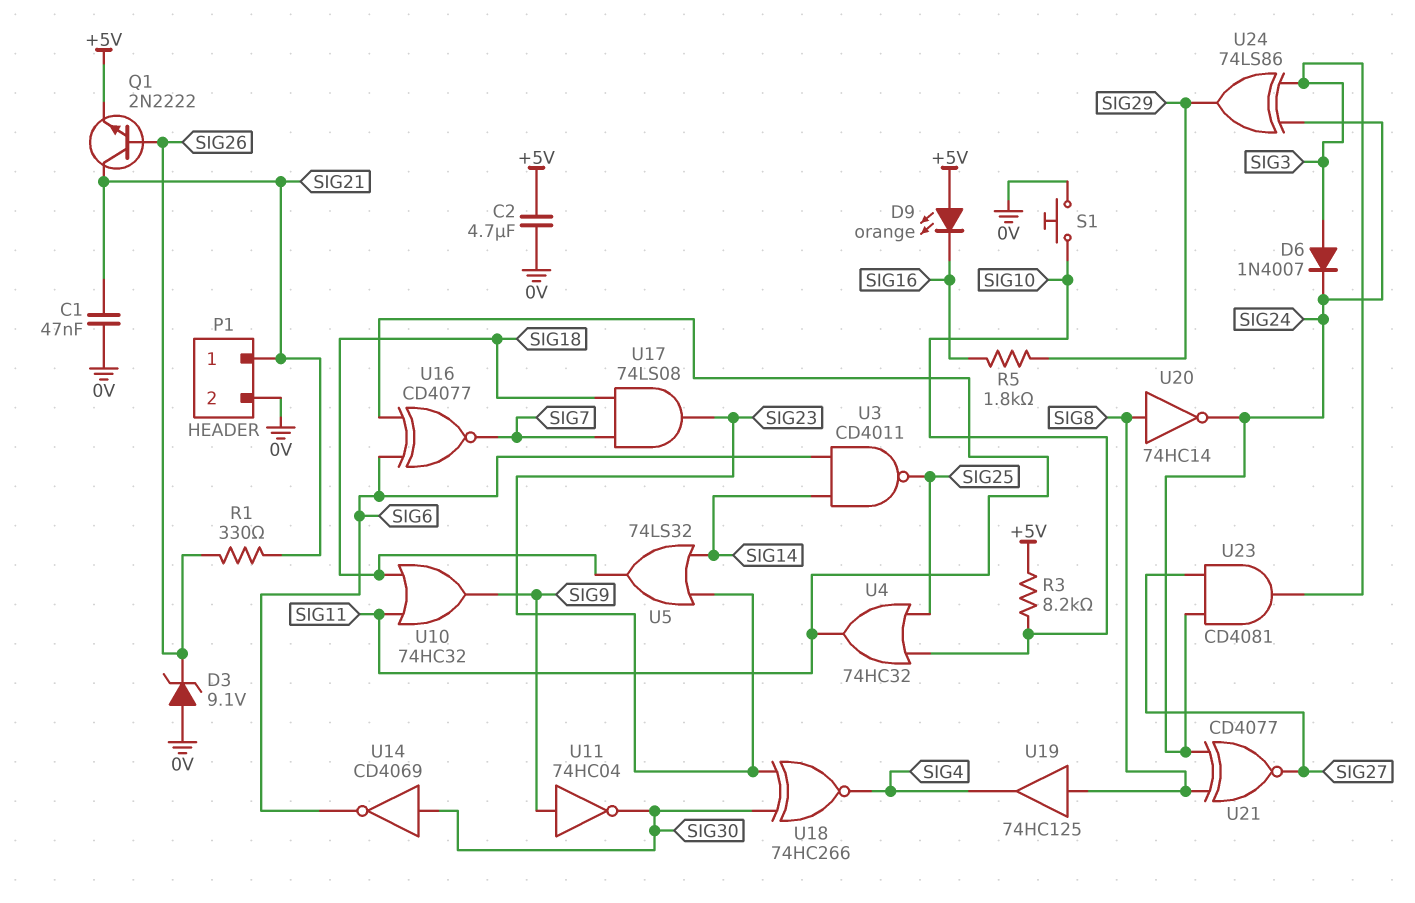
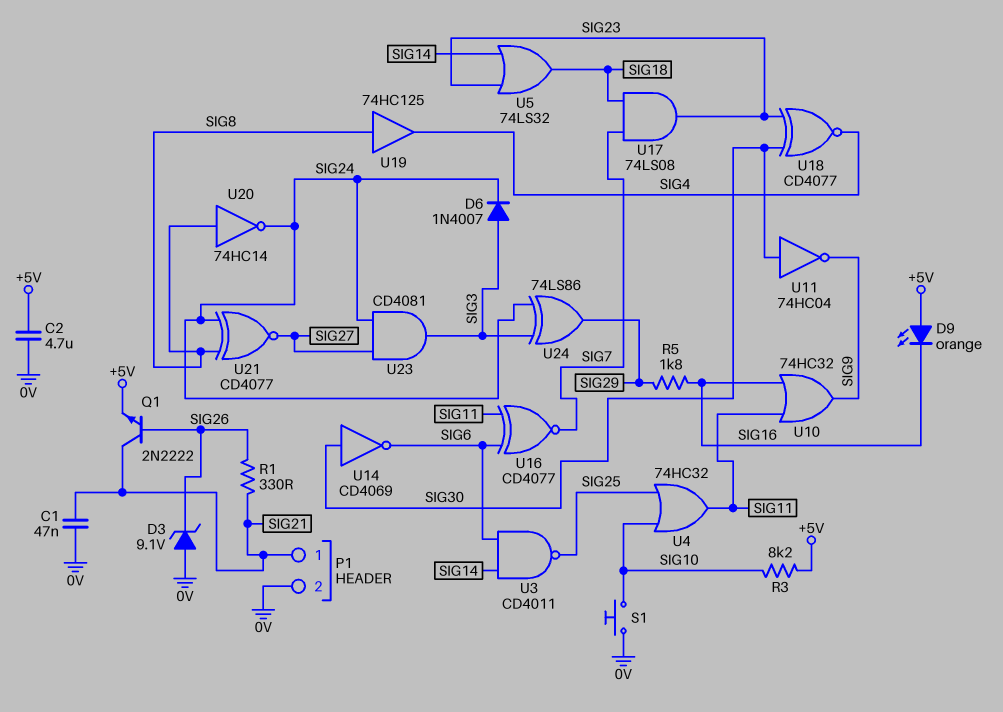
U10: OR 74HC32 (in SIG11, in SIG18, out SIG9) -> OR 74HC32 (in SIG11, in SIG16, out SIG9)
U11: NOT 74HC04 (in SIG9, out SIG30) -> NOT 74HC04 (in SIG30, out SIG9)
U18: XNOR 74HC266 (in SIG23, in SIG30, out SIG4) -> XNOR CD4077 (in SIG23, in SIG30, out SIG4)

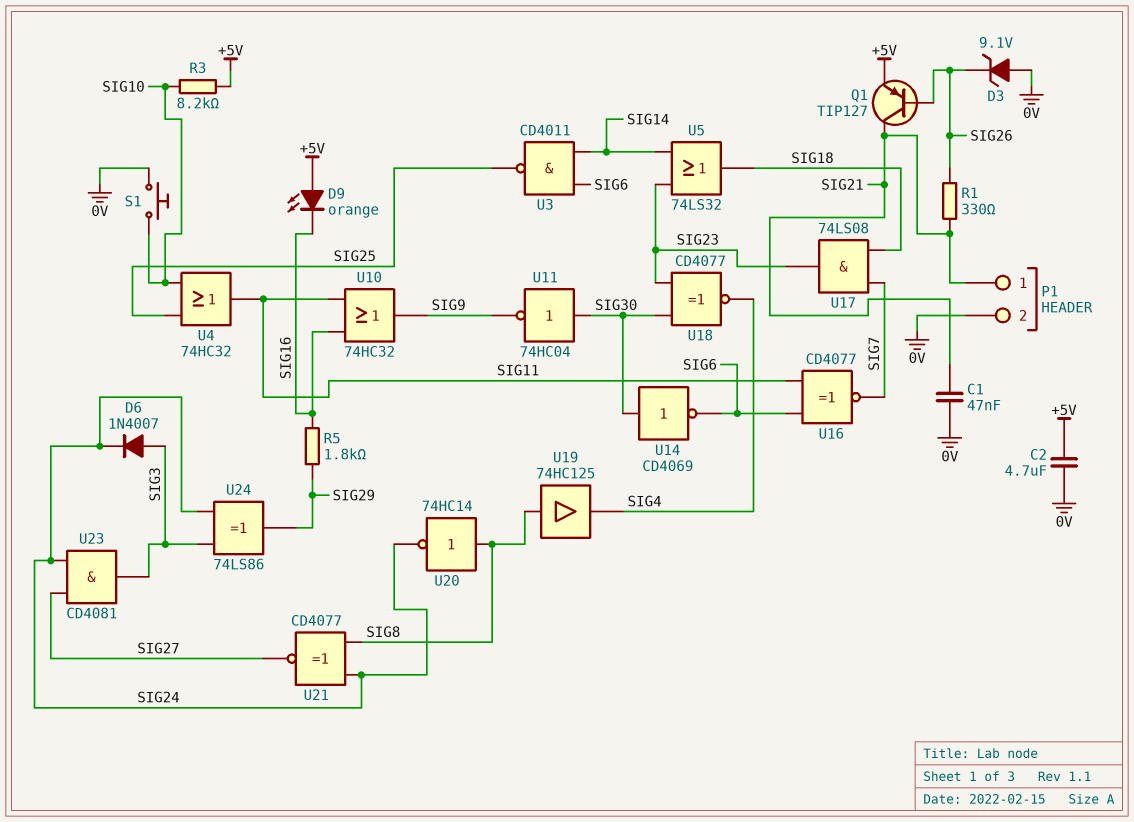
Q1: NPN 2N2222 (B SIG26, C SIG21, E +5V) -> PNP TIP127 (B SIG26, C SIG21, E +5V)

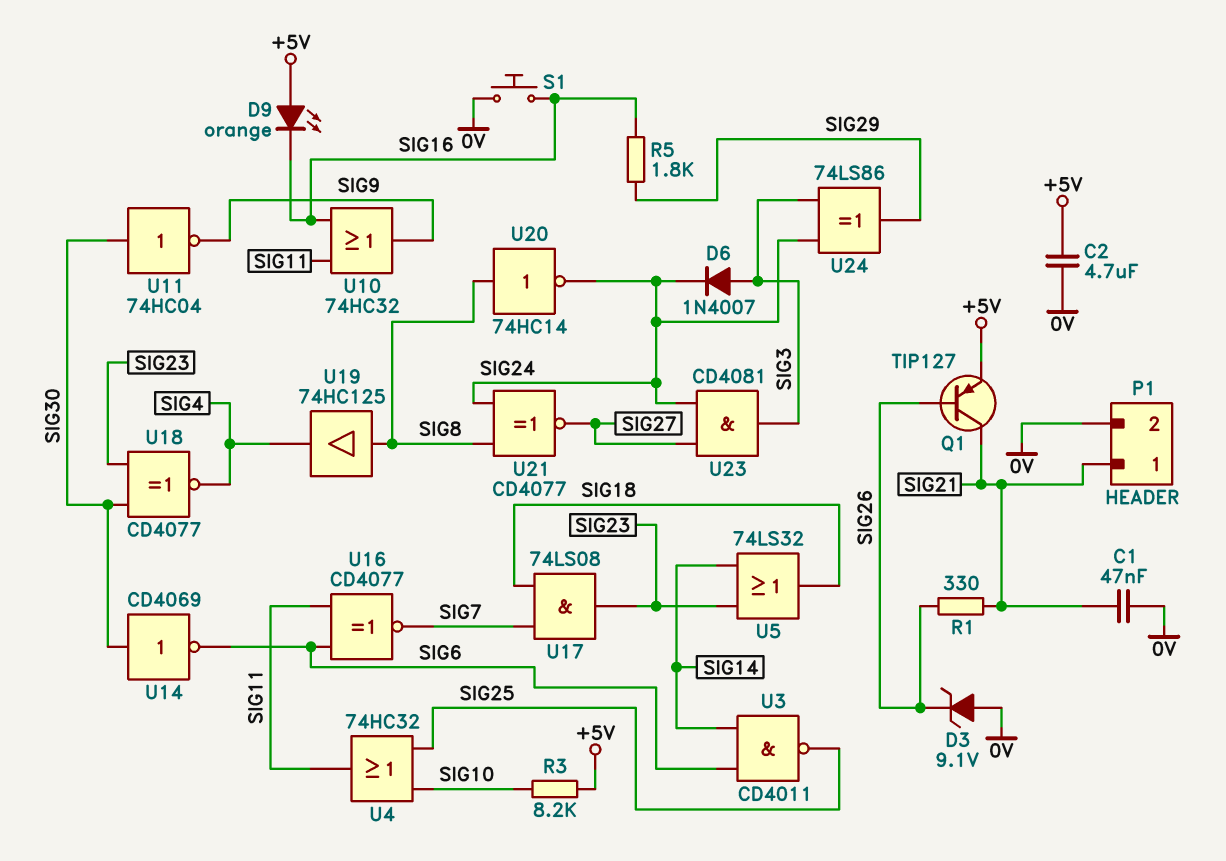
S1: button (0V, SIG10) -> button (0V, SIG16)

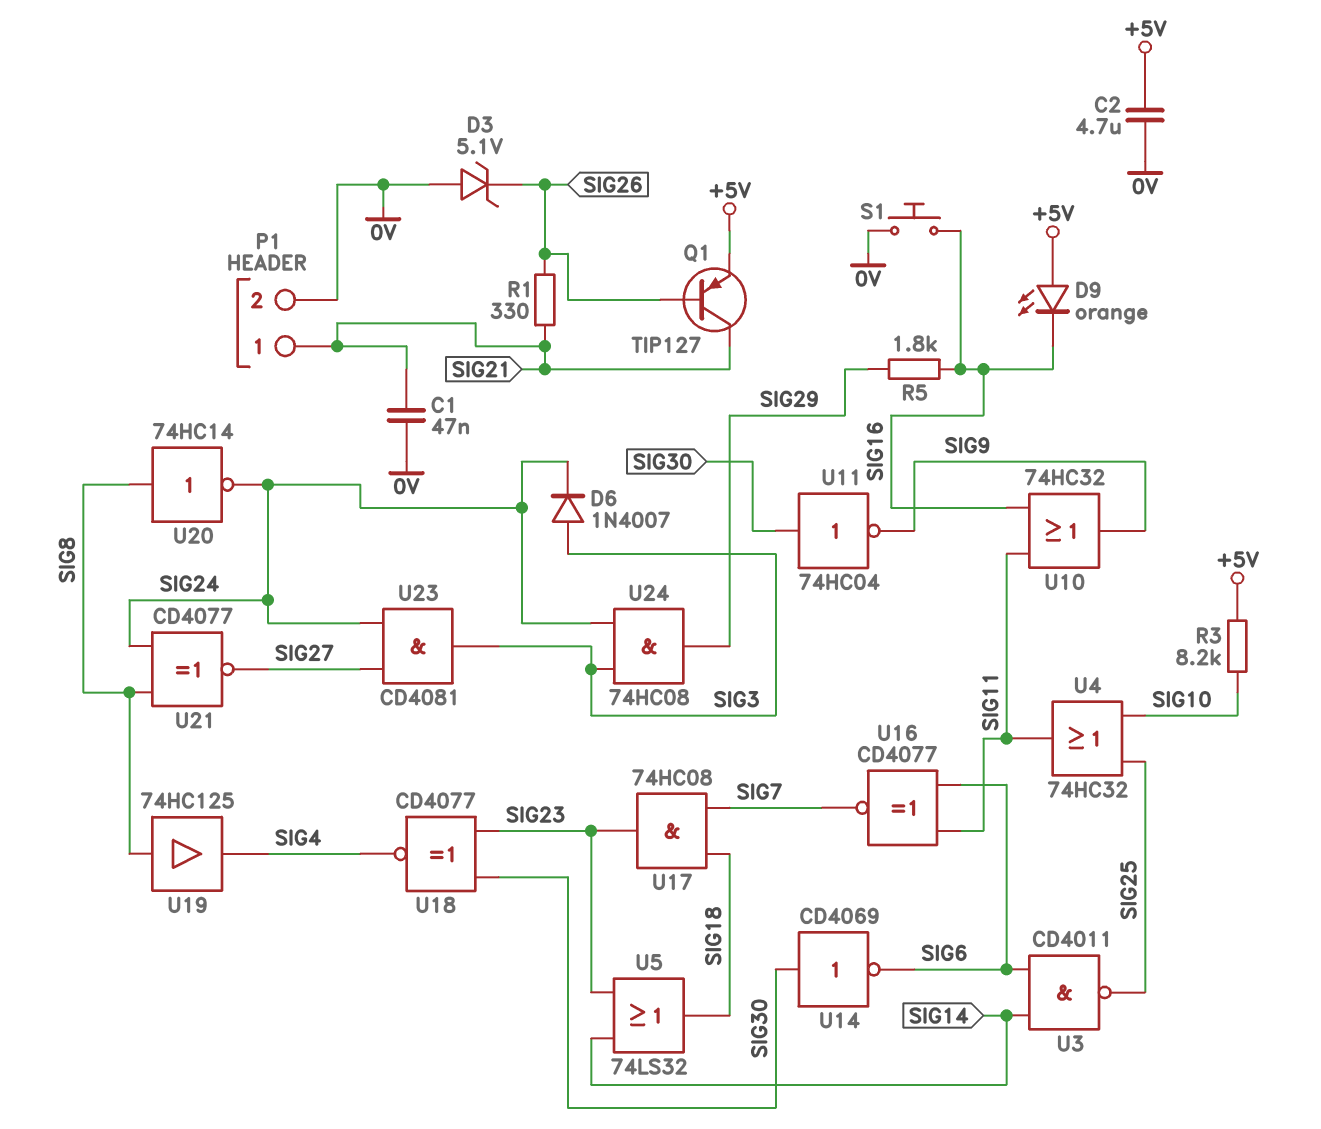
D3: zener 9.1V (A 0V, K SIG26) -> zener 5.1V (A 0V, K SIG26)
U17: AND 74LS08 (in SIG7, in SIG18, out SIG23) -> AND 74HC08 (in SIG7, in SIG18, out SIG23)
U24: XOR 74LS86 (in SIG3, in SIG24, out SIG29) -> AND 74HC08 (in SIG3, in SIG24, out SIG29)

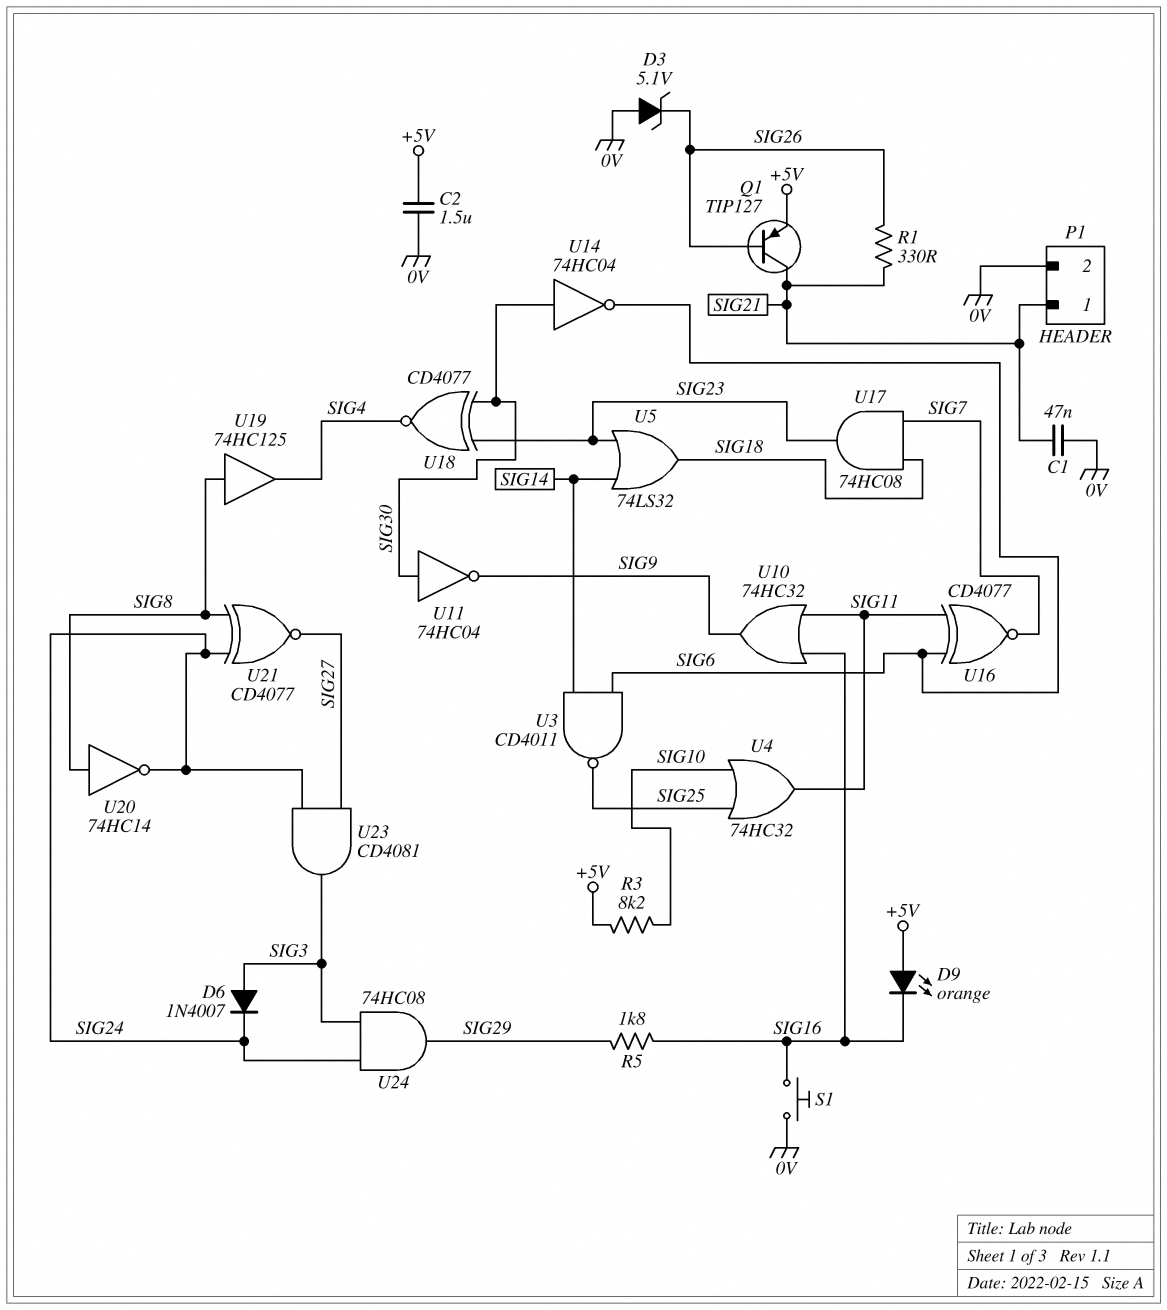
C2: 4.7uF (+5V, 0V) -> 1.5uF (+5V, 0V)
U14: NOT CD4069 (in SIG30, out SIG6) -> NOT 74HC04 (in SIG30, out SIG6)

